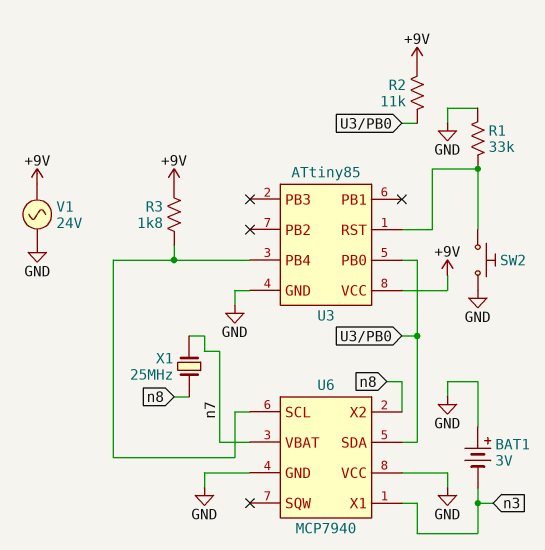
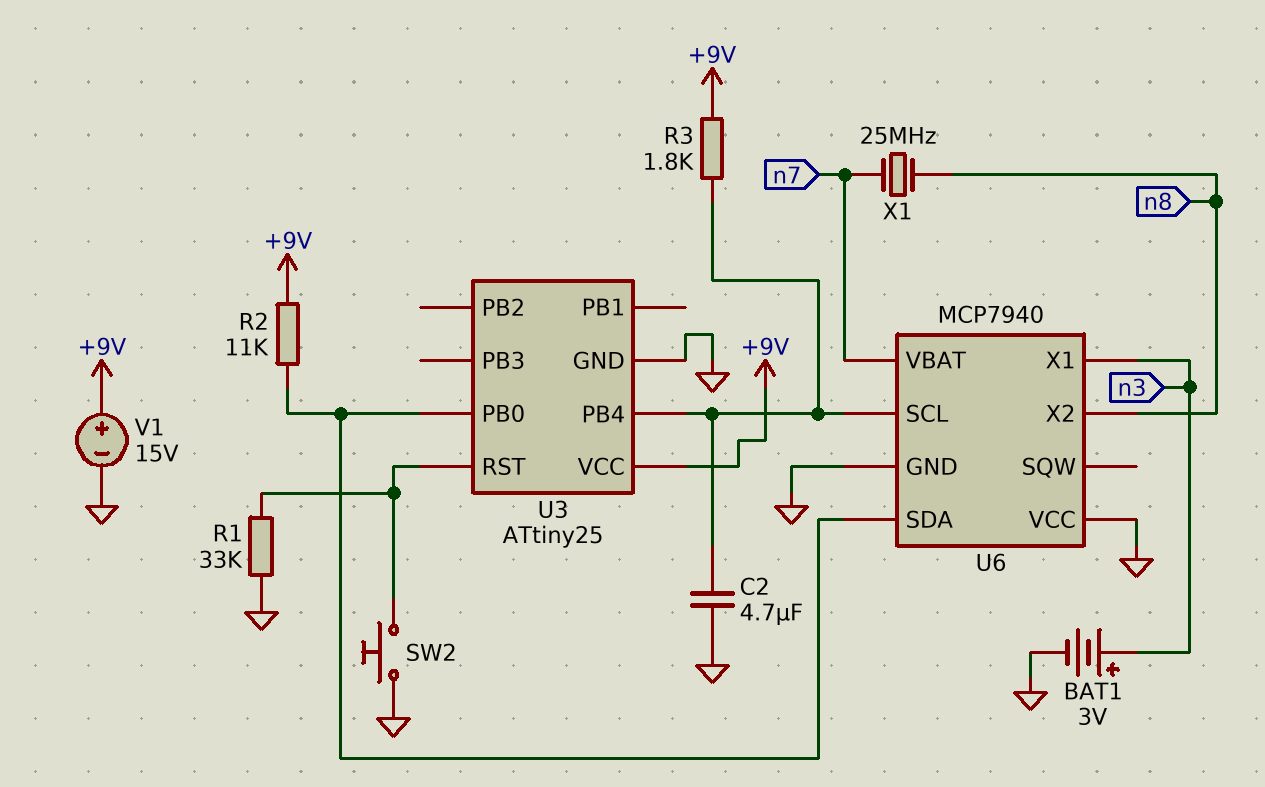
BAT1: 3V (plus GND, minus n3) -> 3V (plus n3, minus GND)
C2: none -> 4.7uF (GND, U3/PB4)
U3: ATtiny85 -> ATtiny25
V1: AC 24V (+9V, GND) -> 15V (plus +9V, minus GND)

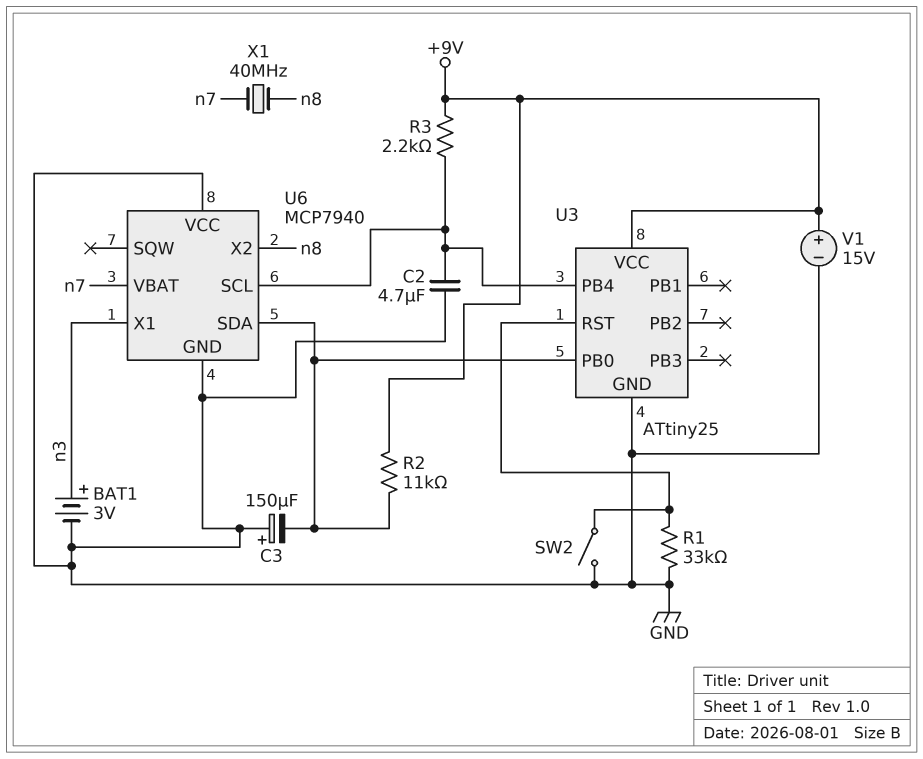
C3: none -> 150uF (plus GND, minus U3/PB0)
R3: 1.8k (+9V, U3/PB4) -> 2.2k (+9V, U3/PB4)
SW2: button (GND, U3/RST) -> switch (GND, U3/RST)
X1: 25MHz (n7, n8) -> 40MHz (n7, n8)

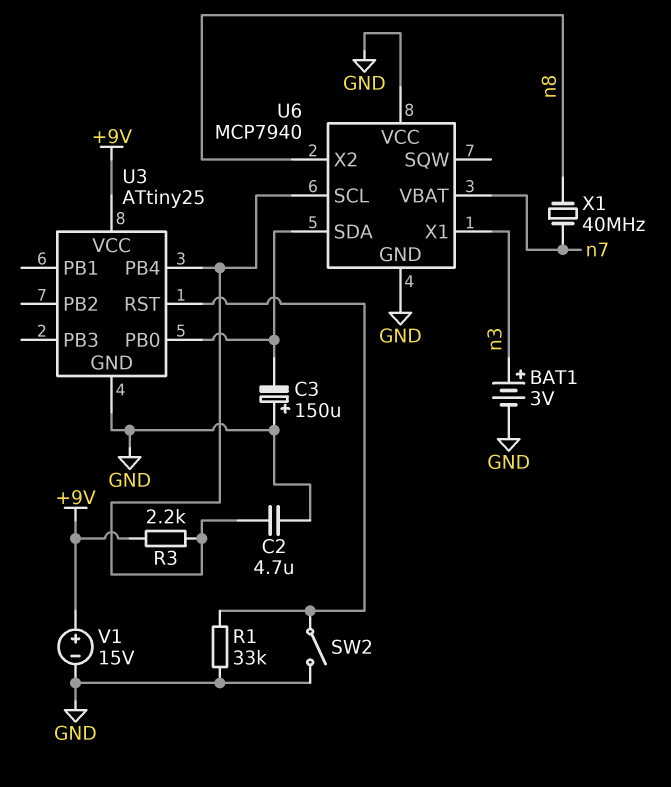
R2: 11k (+9V, U3/PB0) -> none

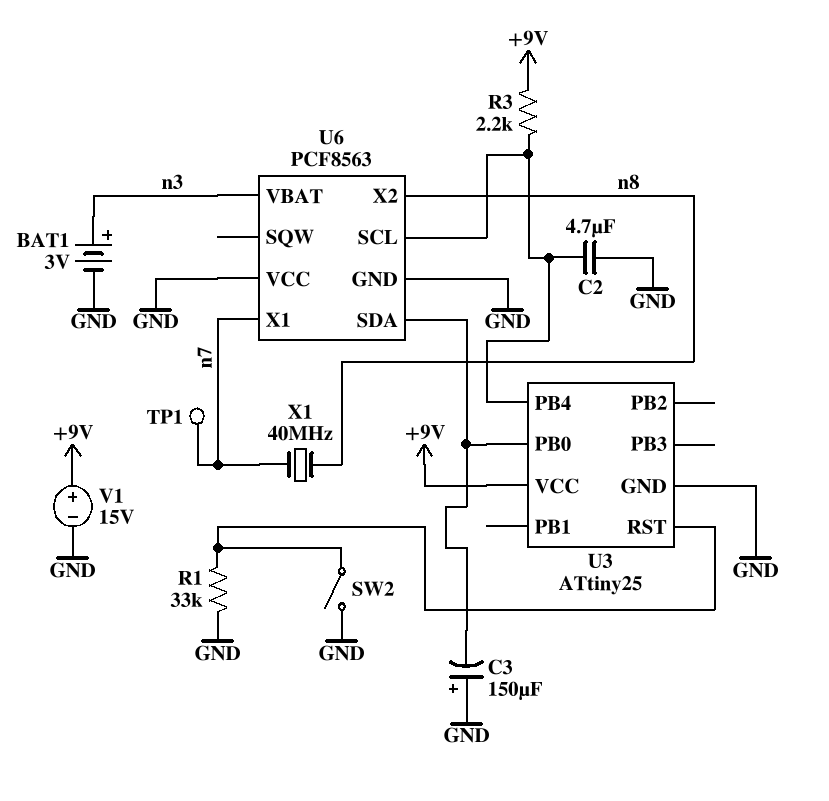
TP1: none -> test point (n7)
U6: MCP7940 -> PCF8563
U6 pin VBAT: n7 -> n3
U6 pin X1: n3 -> n7

